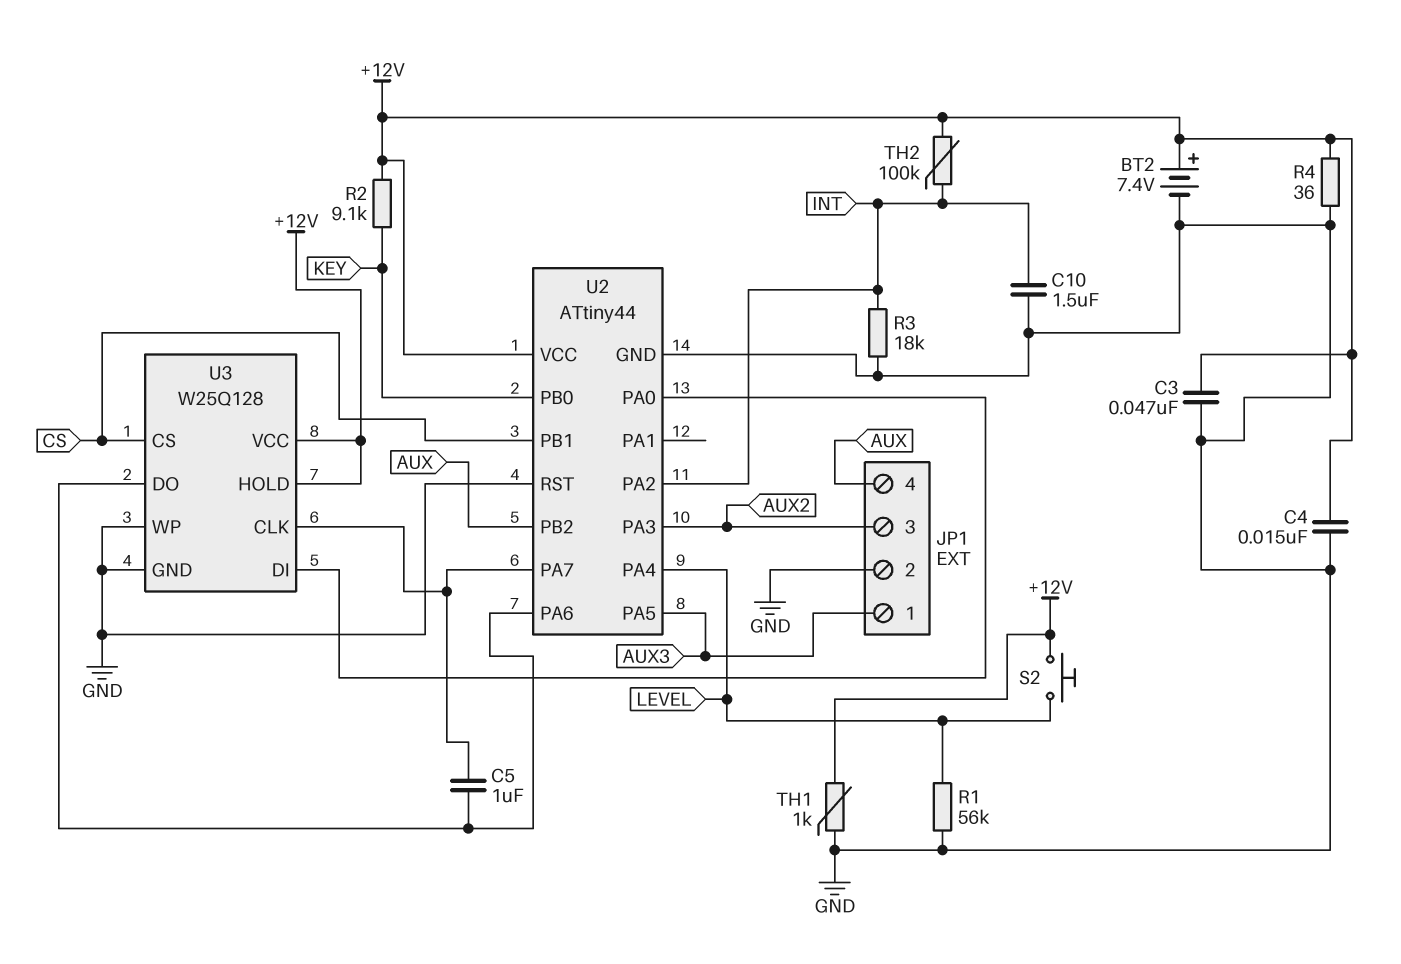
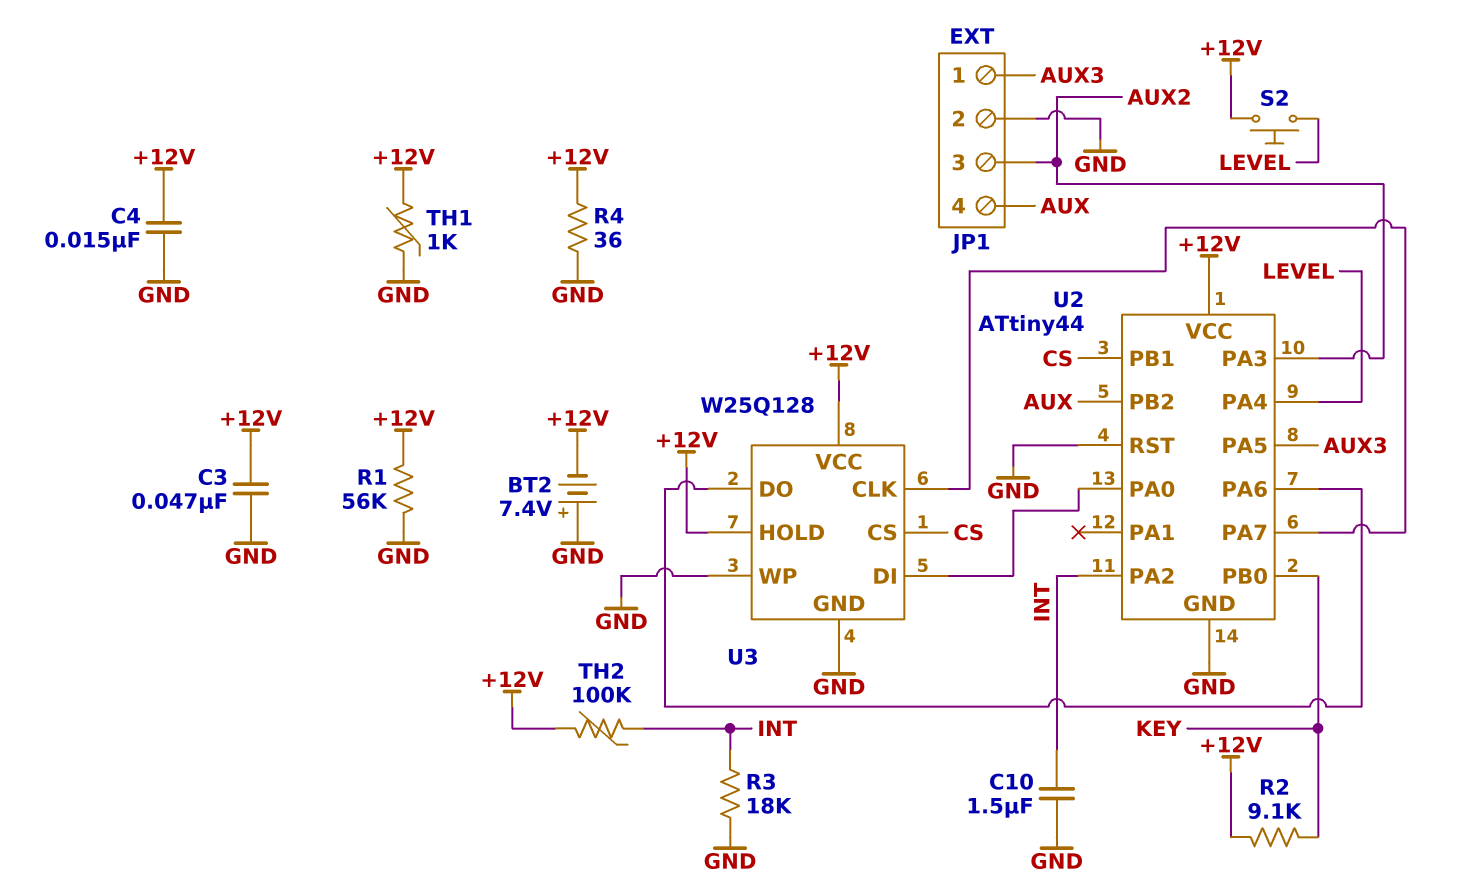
BT2: 7.4V (plus +12V, minus GND) -> 7.4V (plus GND, minus +12V)
C5: 1uF (U2/PA6, U2/PA7) -> none
R1: 56k (GND, LEVEL) -> 56k (+12V, GND)

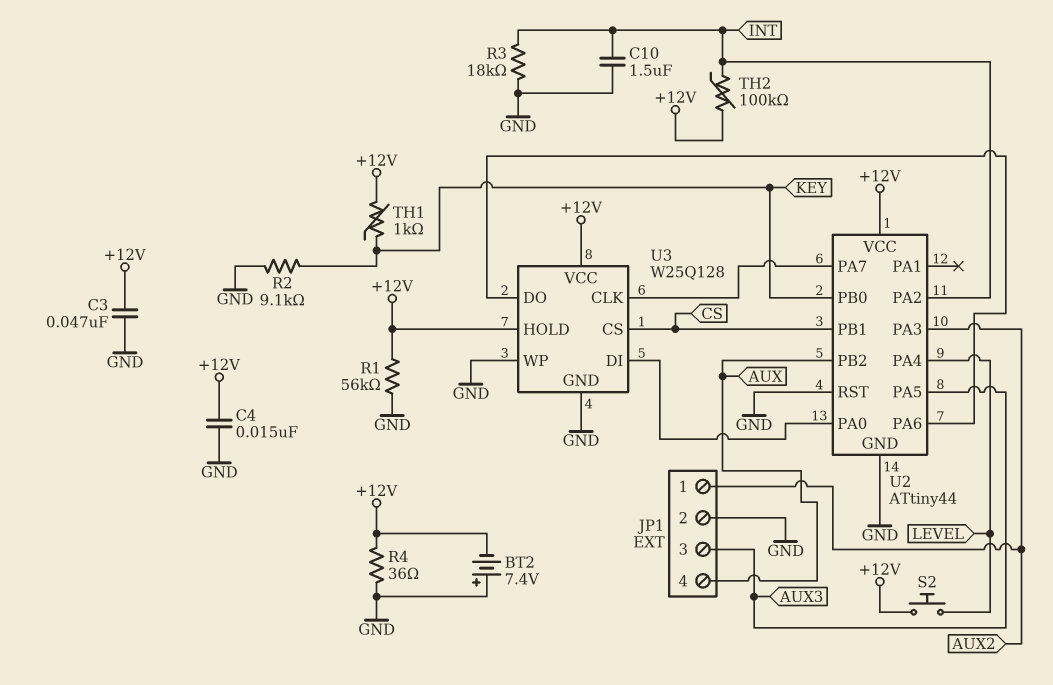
JP1 pin 1: AUX3 -> AUX2
JP1 pin 3: AUX2 -> AUX3
R2: 9.1k (+12V, KEY) -> 9.1k (GND, KEY)
TH1: 1k (+12V, GND) -> 1k (+12V, KEY)

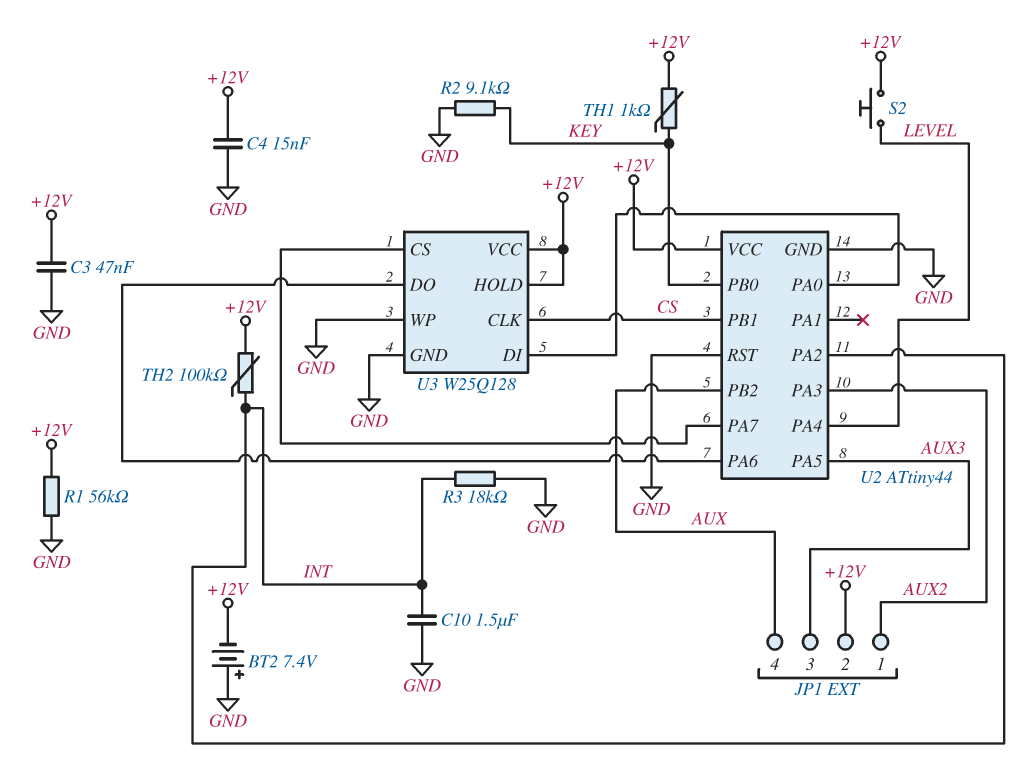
JP1 pin 2: GND -> +12V
R4: 36 (+12V, GND) -> none
U3 pin CLK: U2/PA7 -> CS
U3 pin CS: CS -> U2/PA7

